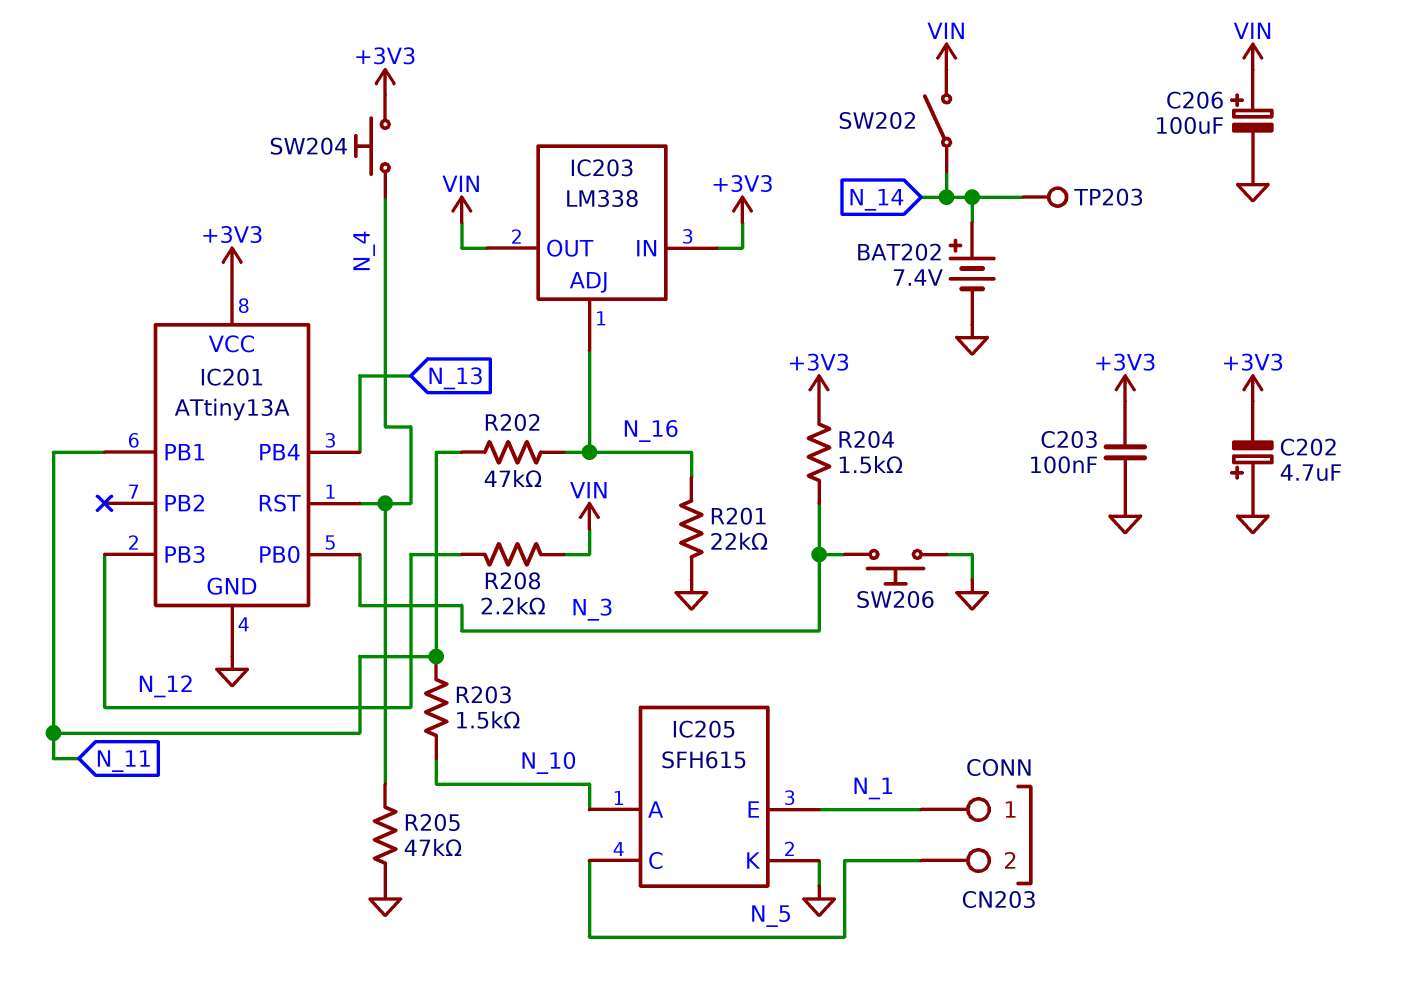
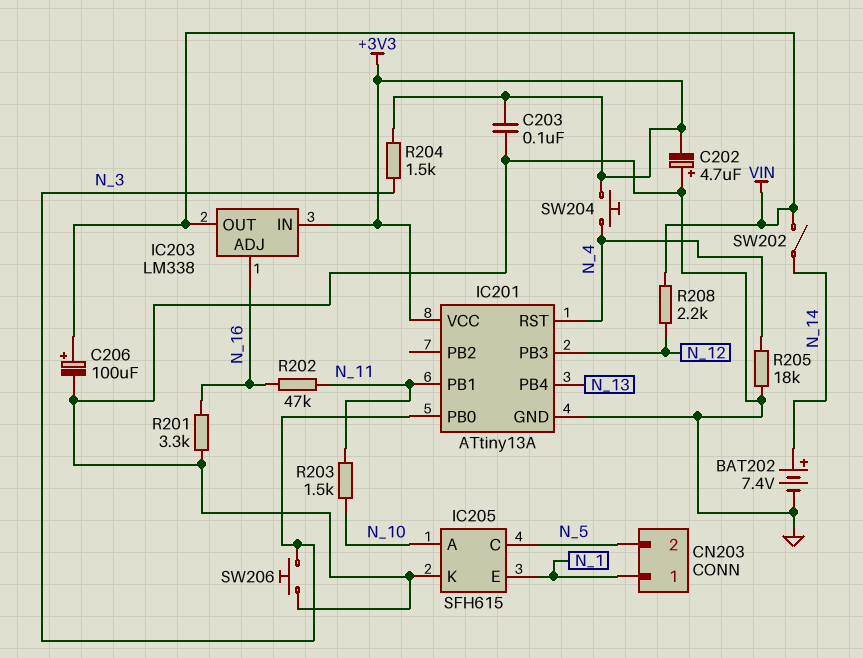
R201: 22k (GND, N_16) -> 3.3k (GND, N_16)
R205: 47k (GND, N_4) -> 18k (GND, N_4)
TP203: test point (N_14) -> none

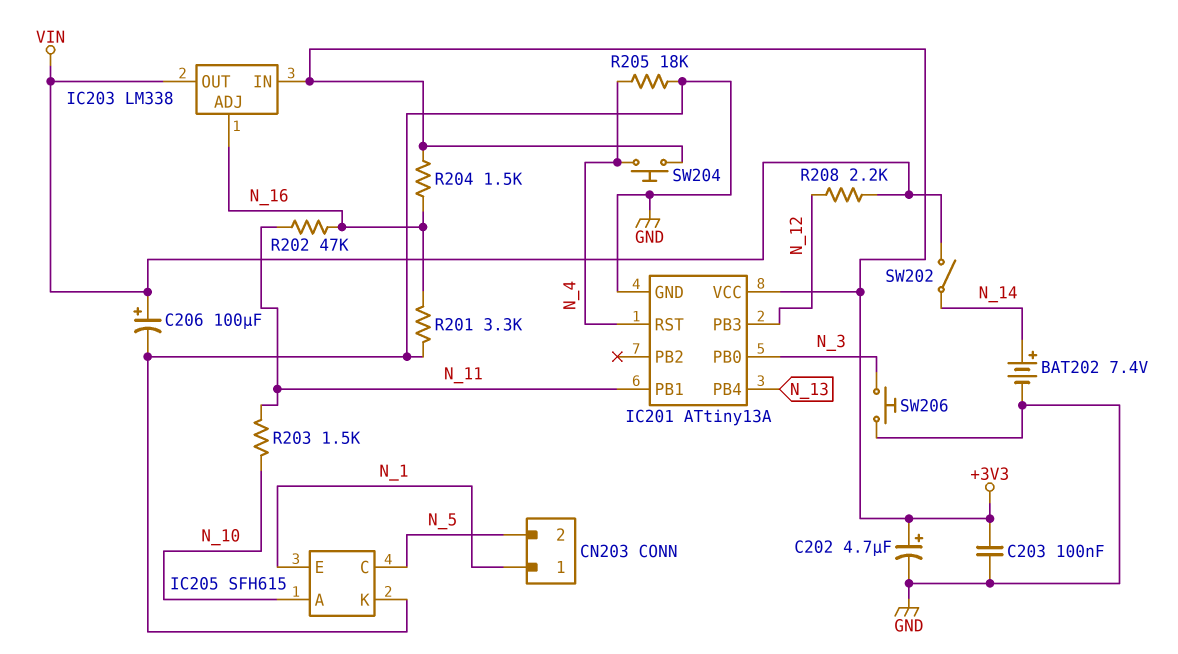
C202: 4.7uF (plus GND, minus +3V3) -> 4.7uF (plus +3V3, minus GND)
R204: 1.5k (+3V3, N_3) -> 1.5k (+3V3, N_16)

